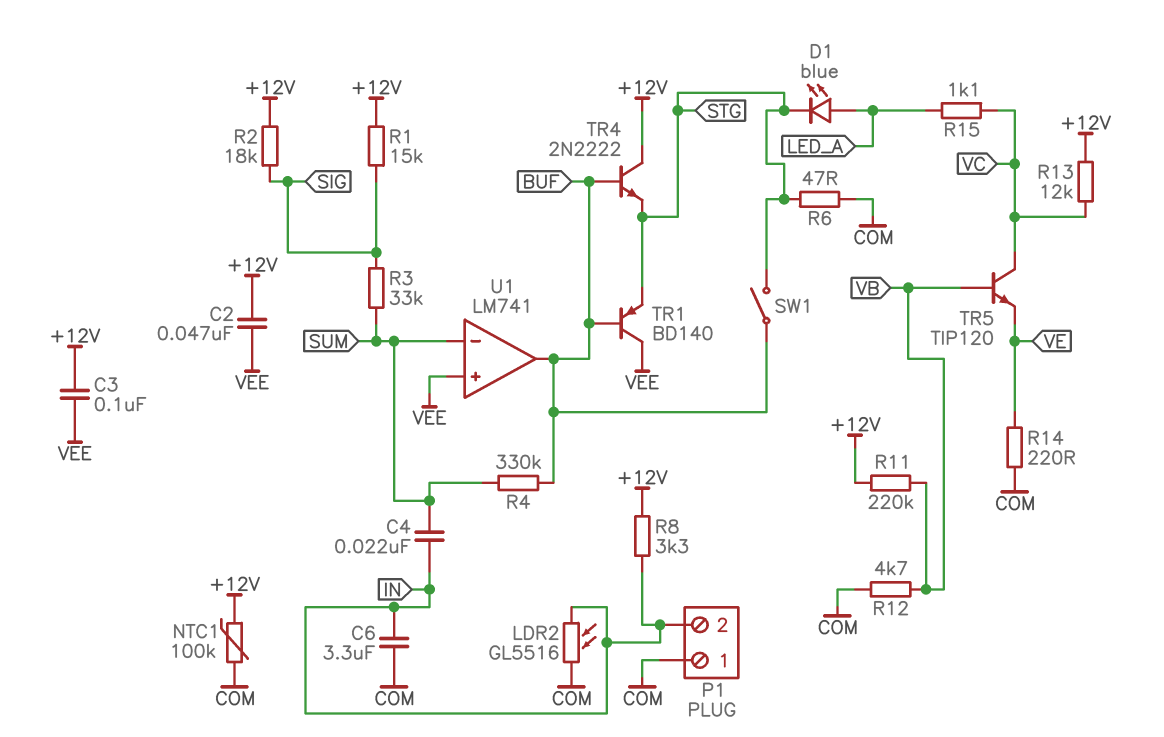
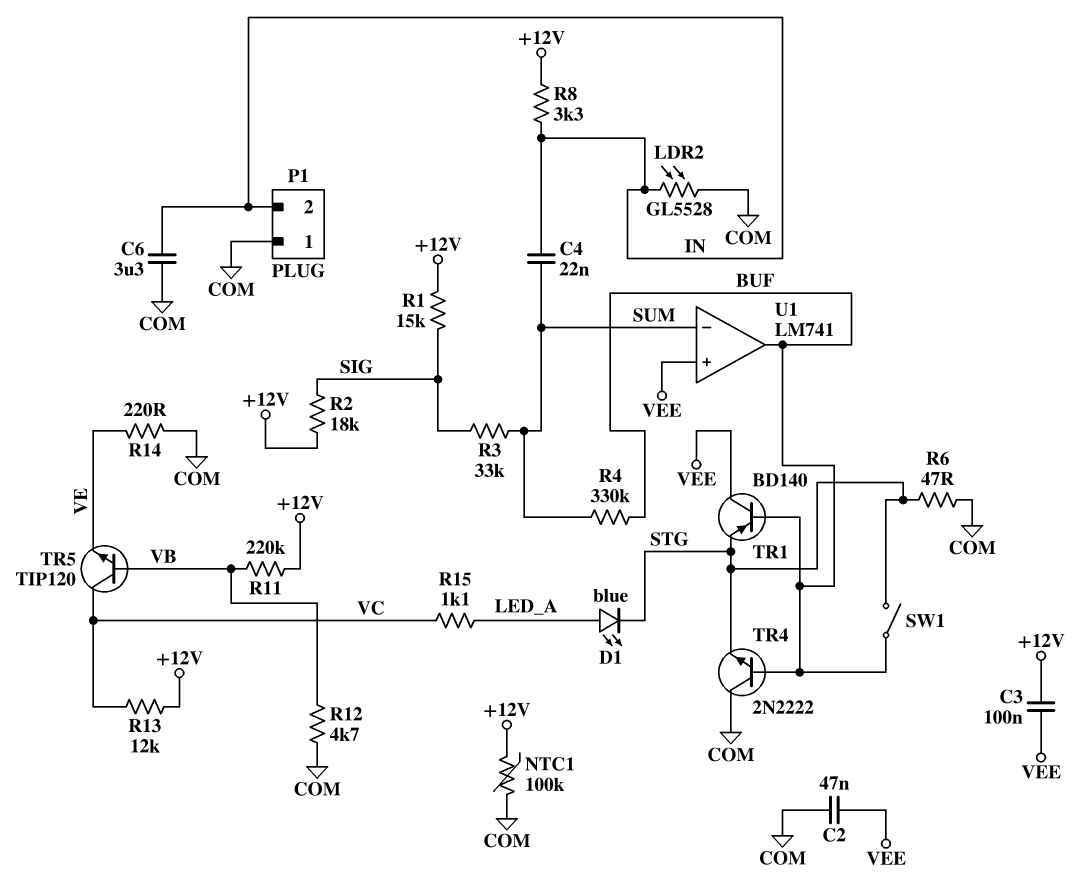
C2: 47nF (+12V, VEE) -> 47nF (COM, VEE)
LDR2: GL5516 (COM, IN) -> GL5528 (COM, IN)
TR4: NPN 2N2222 (B BUF, C +12V, E STG) -> NPN 2N2222 (B BUF, C COM, E STG)

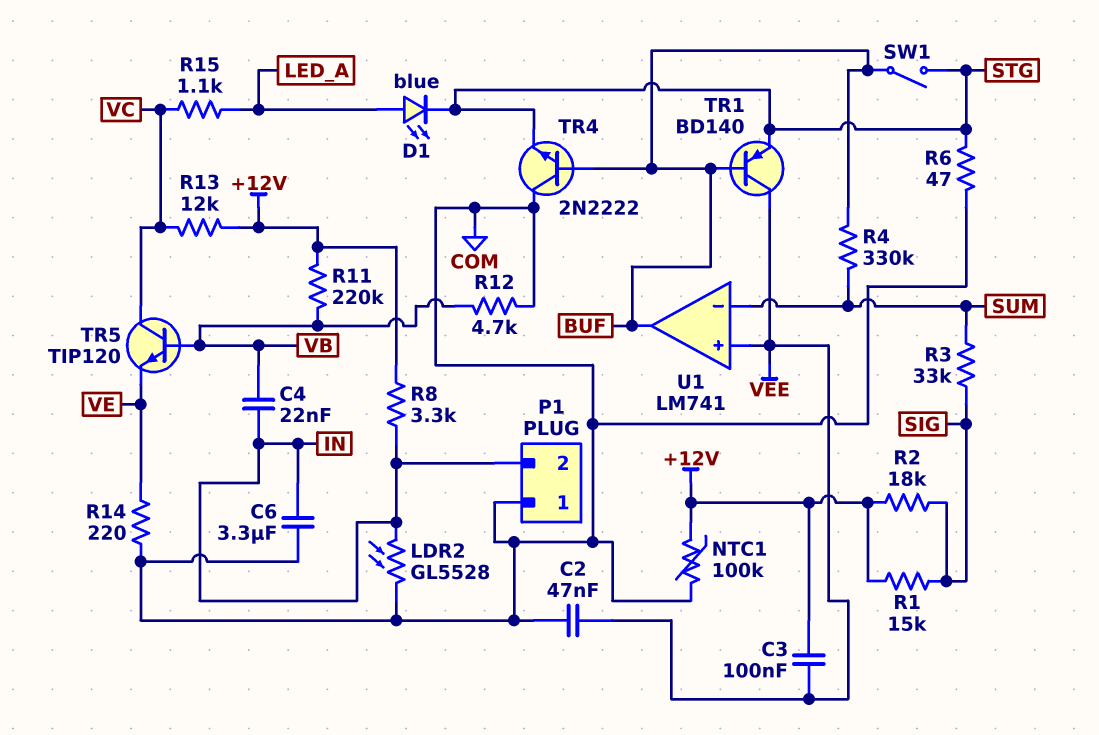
C4: 22nF (IN, SUM) -> 22nF (IN, VB)

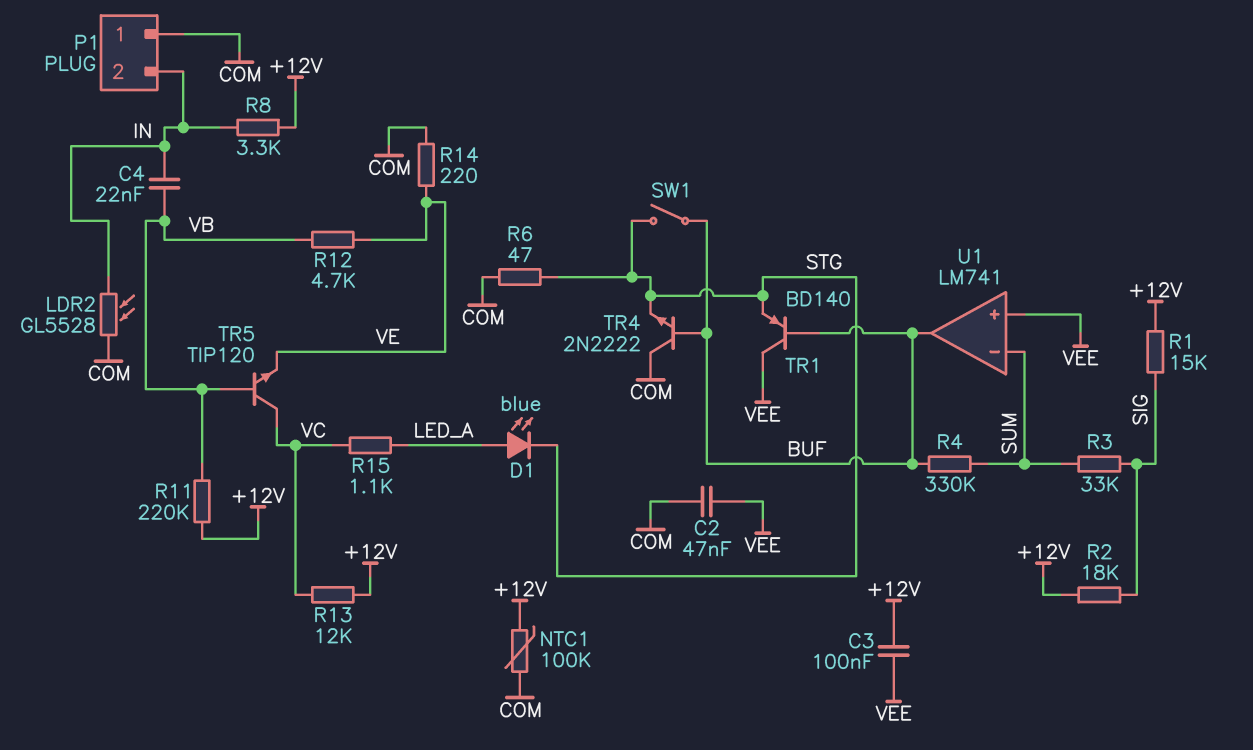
C6: 3.3uF (COM, IN) -> none
R12: 4.7k (COM, VB) -> 4.7k (VB, VE)

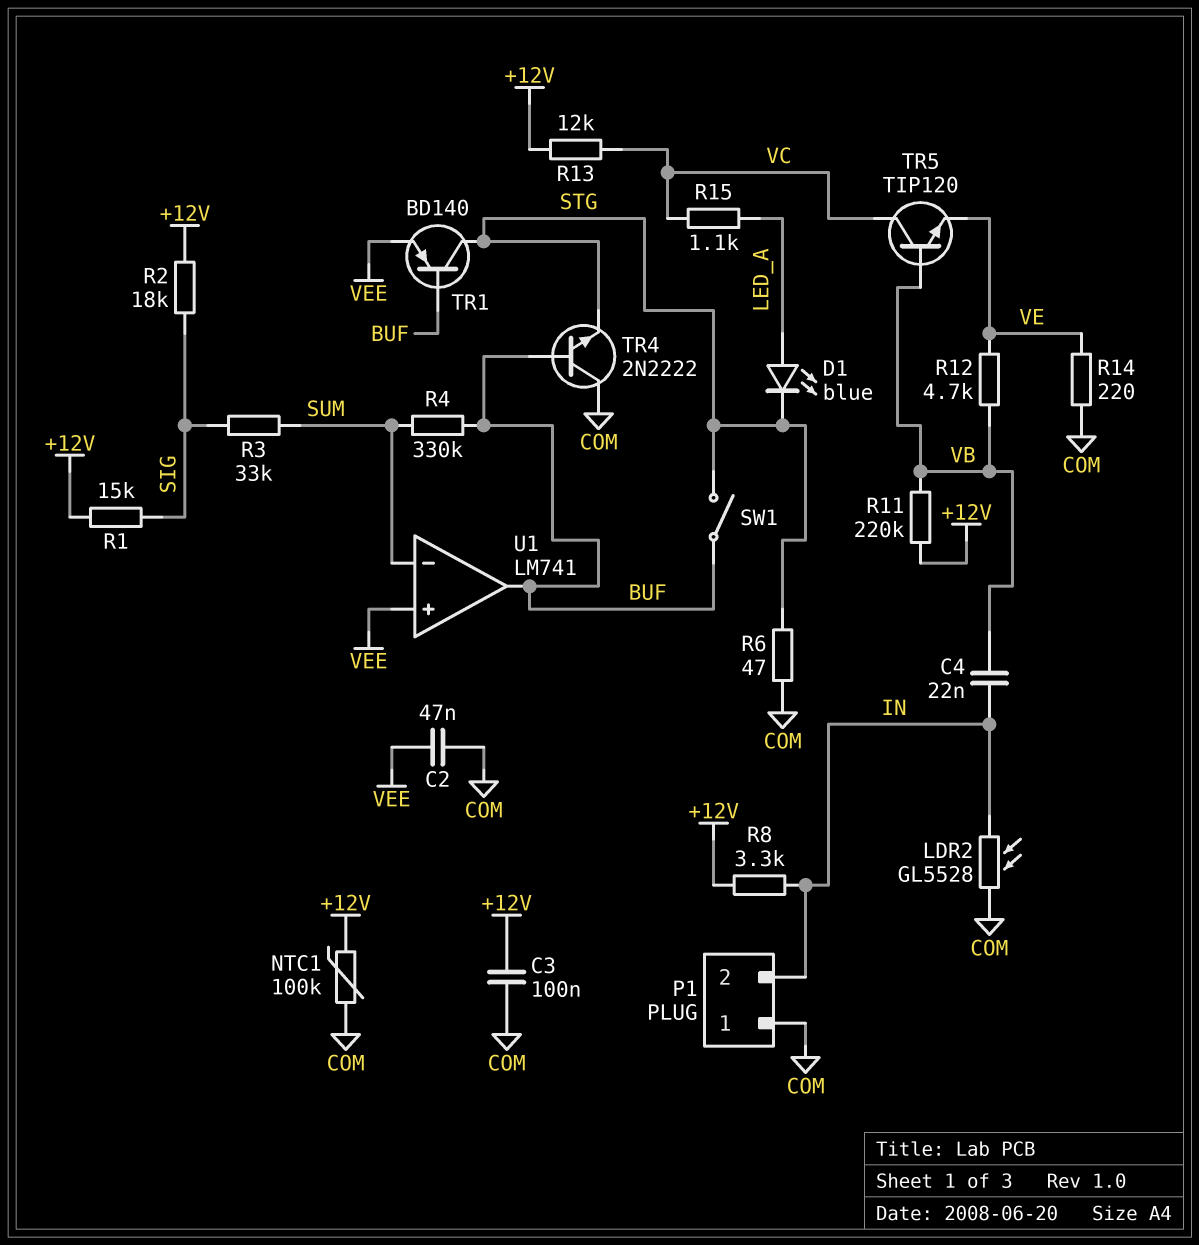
C3: 100nF (+12V, VEE) -> 100nF (+12V, COM)
TR1: PNP BD140 (B BUF, C VEE, E STG) -> PNP BD140 (B BUF, C STG, E VEE)

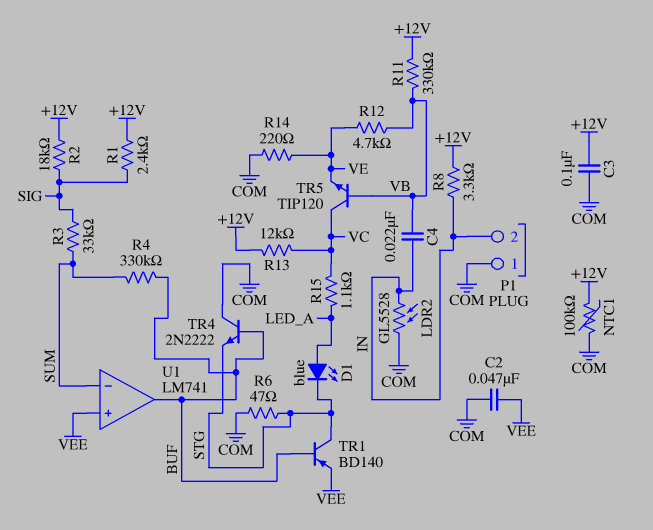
R1: 15k (+12V, SIG) -> 2.4k (+12V, SIG)
R11: 220k (+12V, VB) -> 330k (+12V, VB)
SW1: switch (BUF, STG) -> none

